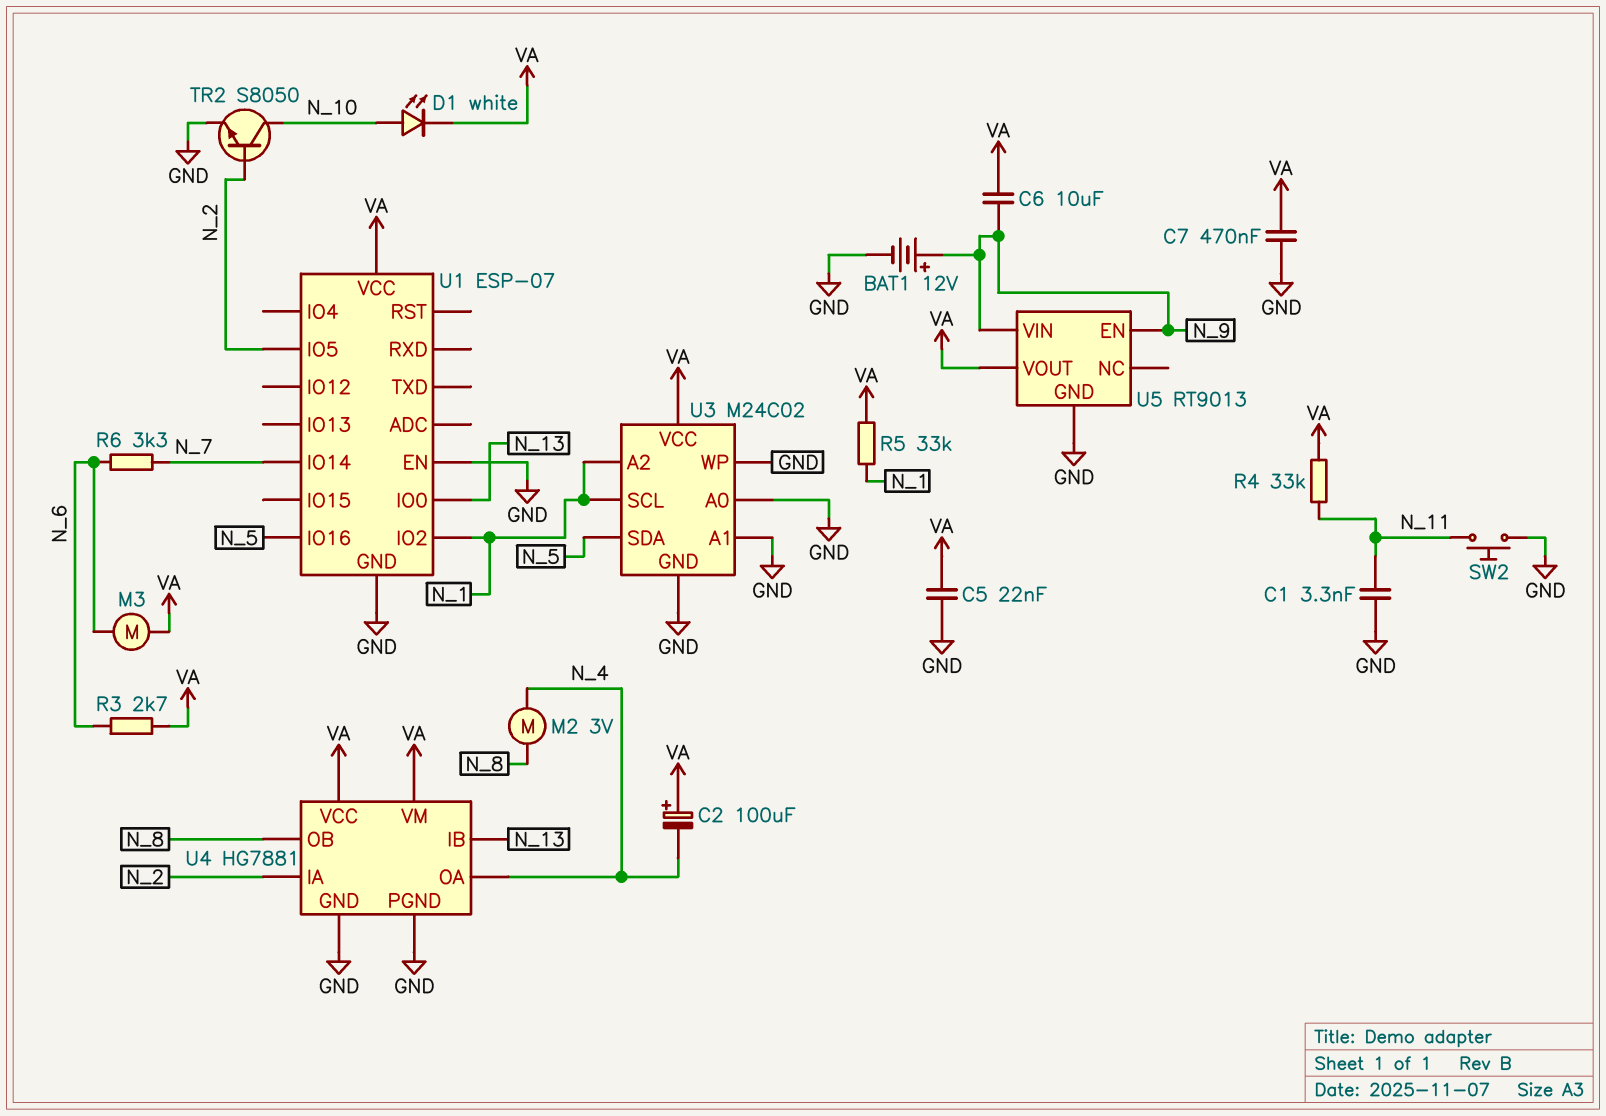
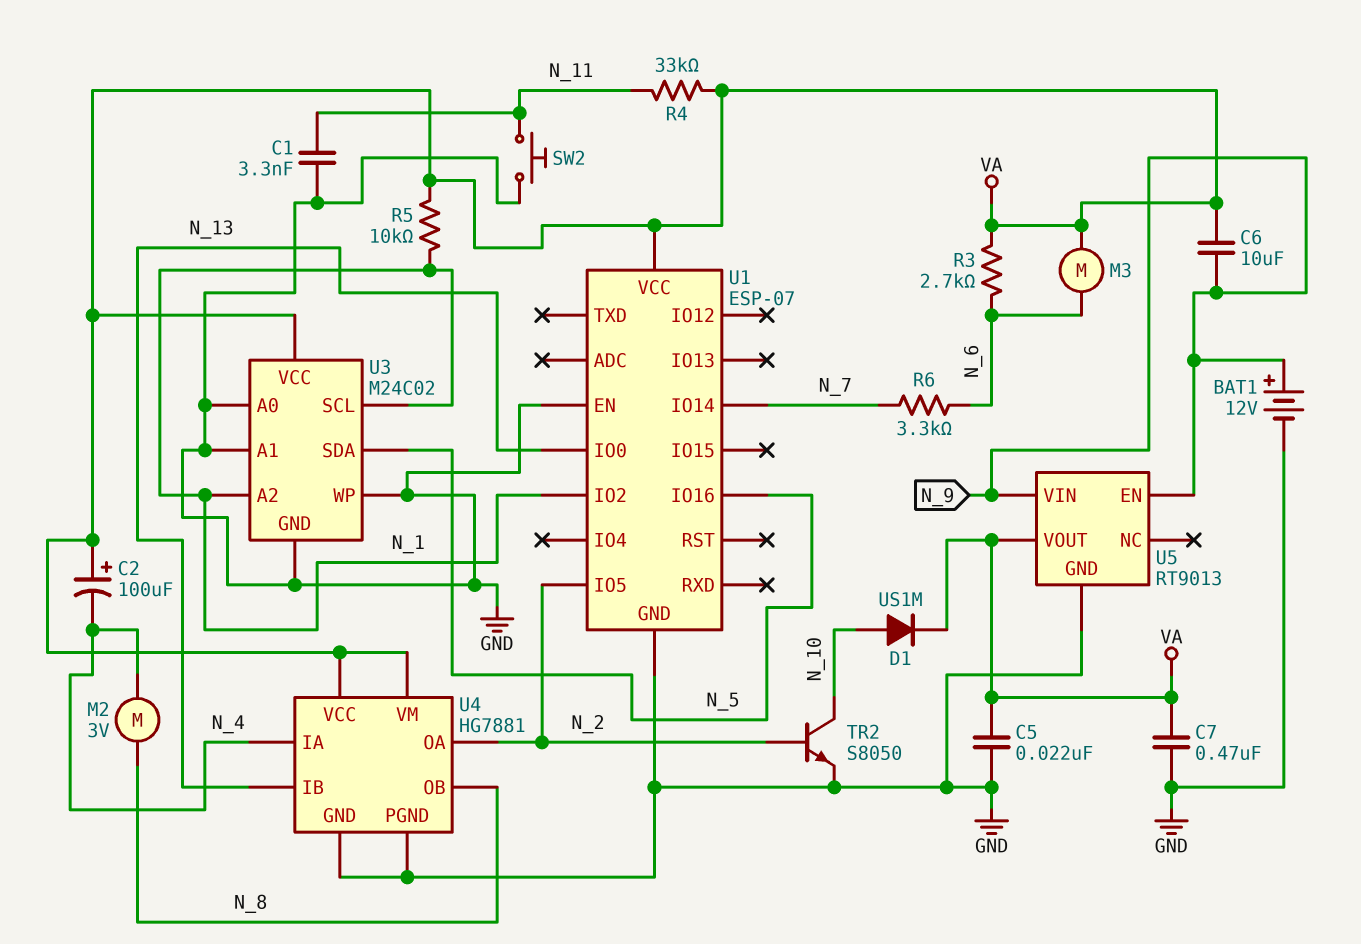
D1: LED white (A N_10, K VA) -> diode US1M (A N_10, K VA)
R5: 33k (N_1, VA) -> 10k (N_1, VA)
U4 pin IA: N_2 -> N_4
U4 pin OA: N_4 -> N_2

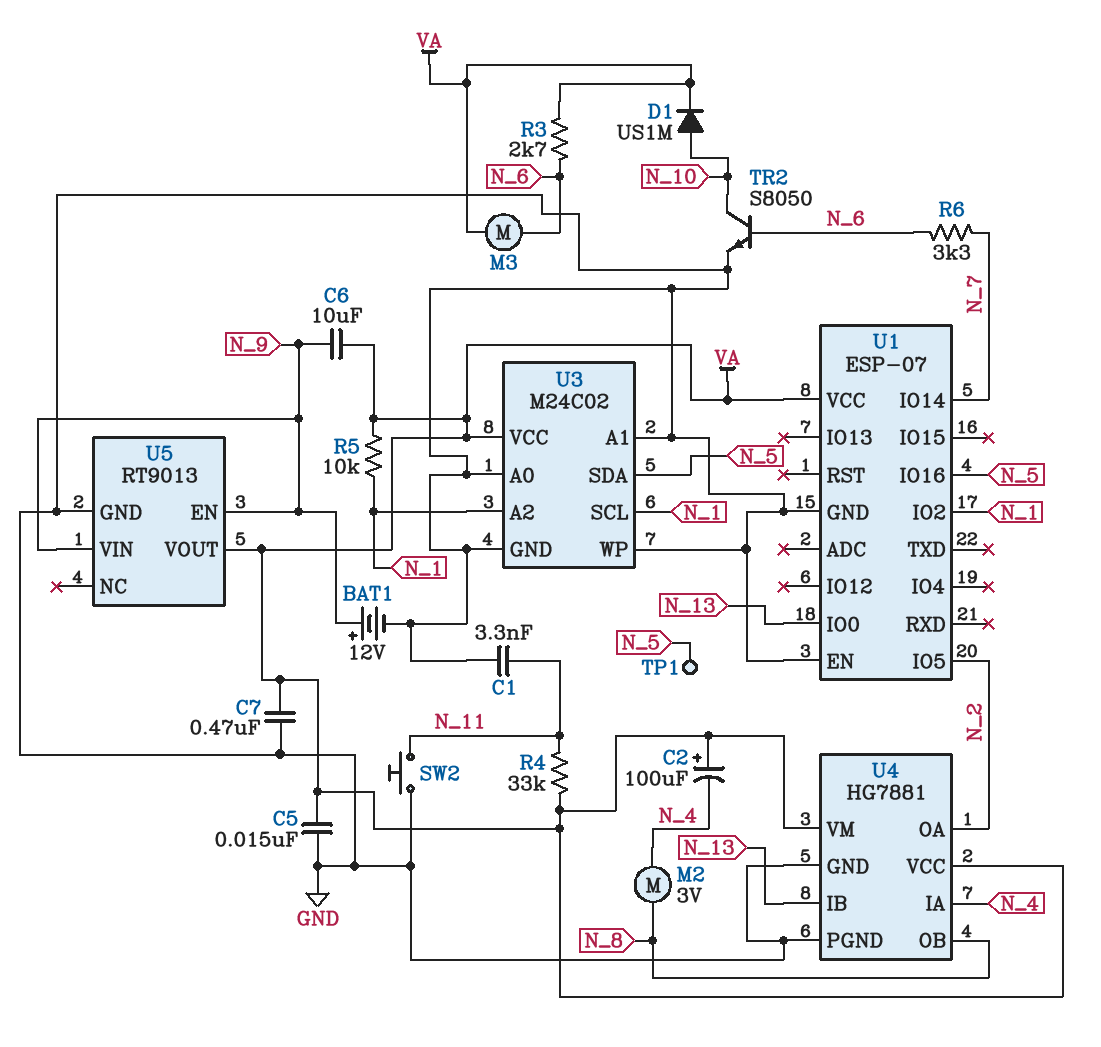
C5: 22nF (GND, VA) -> 15nF (GND, VA)
TP1: none -> test point (N_5)
TR2: NPN S8050 (B N_2, C N_10, E GND) -> NPN S8050 (B N_6, C N_10, E GND)

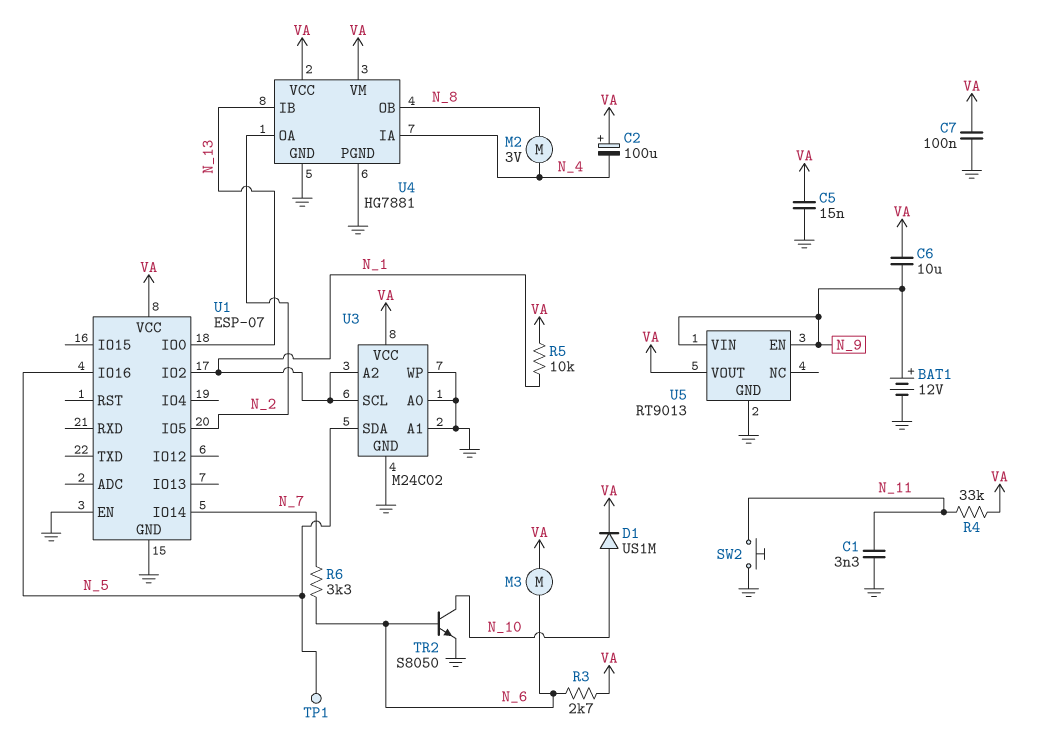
C7: 470nF (GND, VA) -> 100nF (GND, VA)

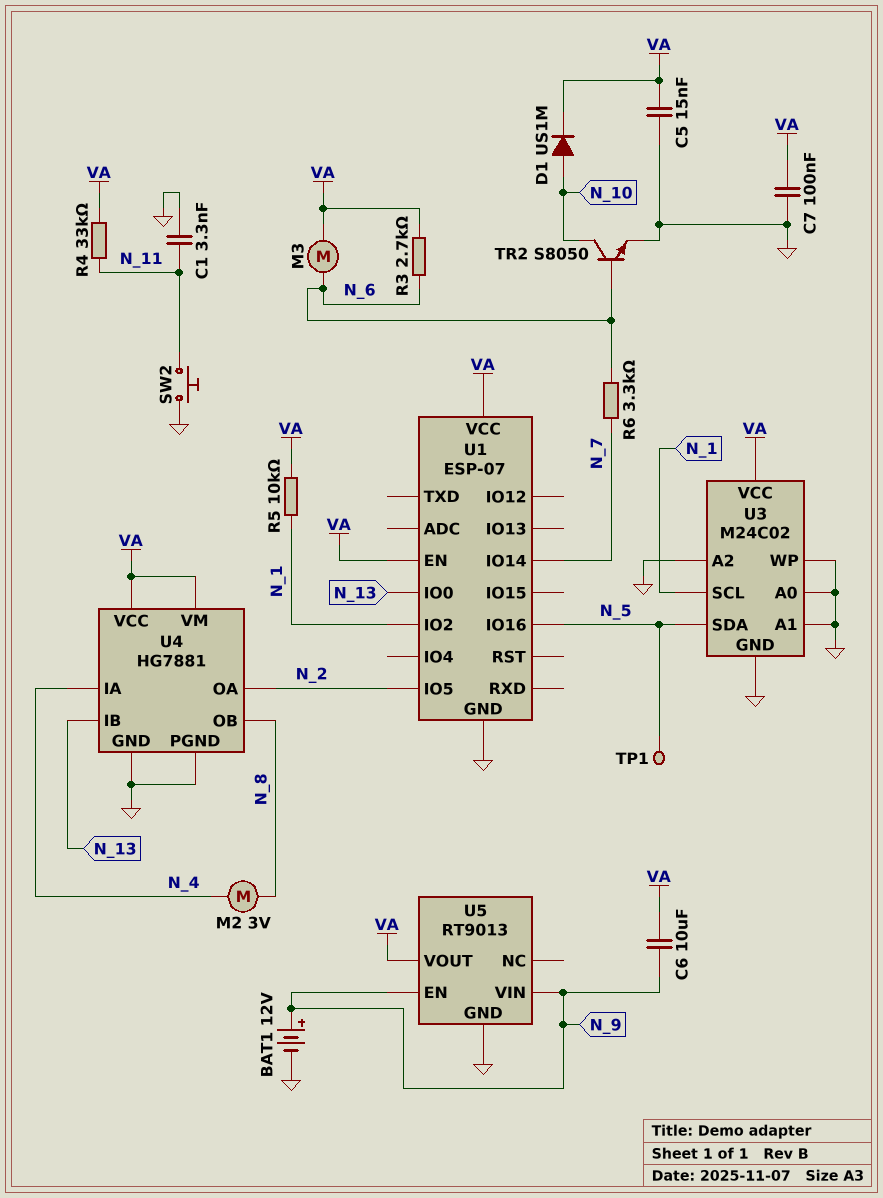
C2: 100uF (plus VA, minus N_4) -> none
U1 pin EN: GND -> VA
U3 pin A2: N_1 -> GND

